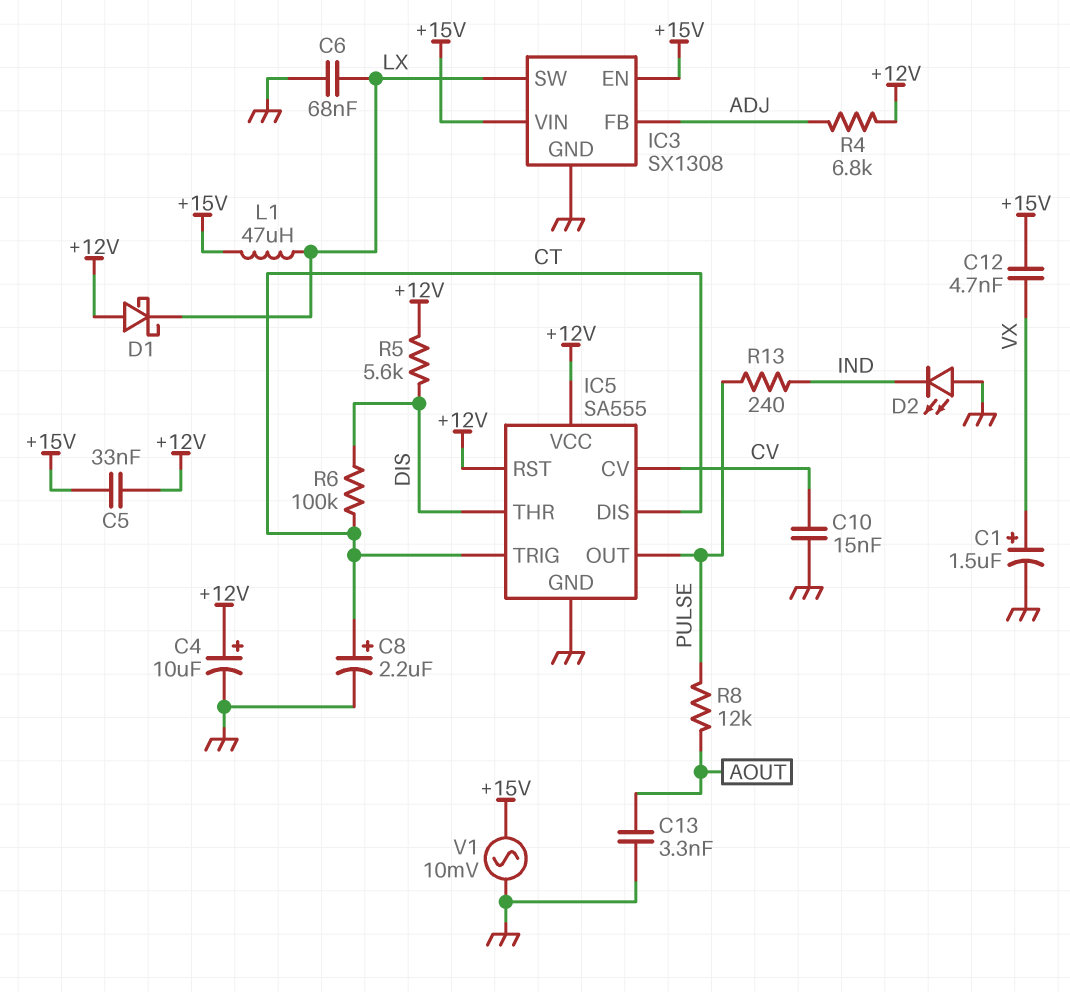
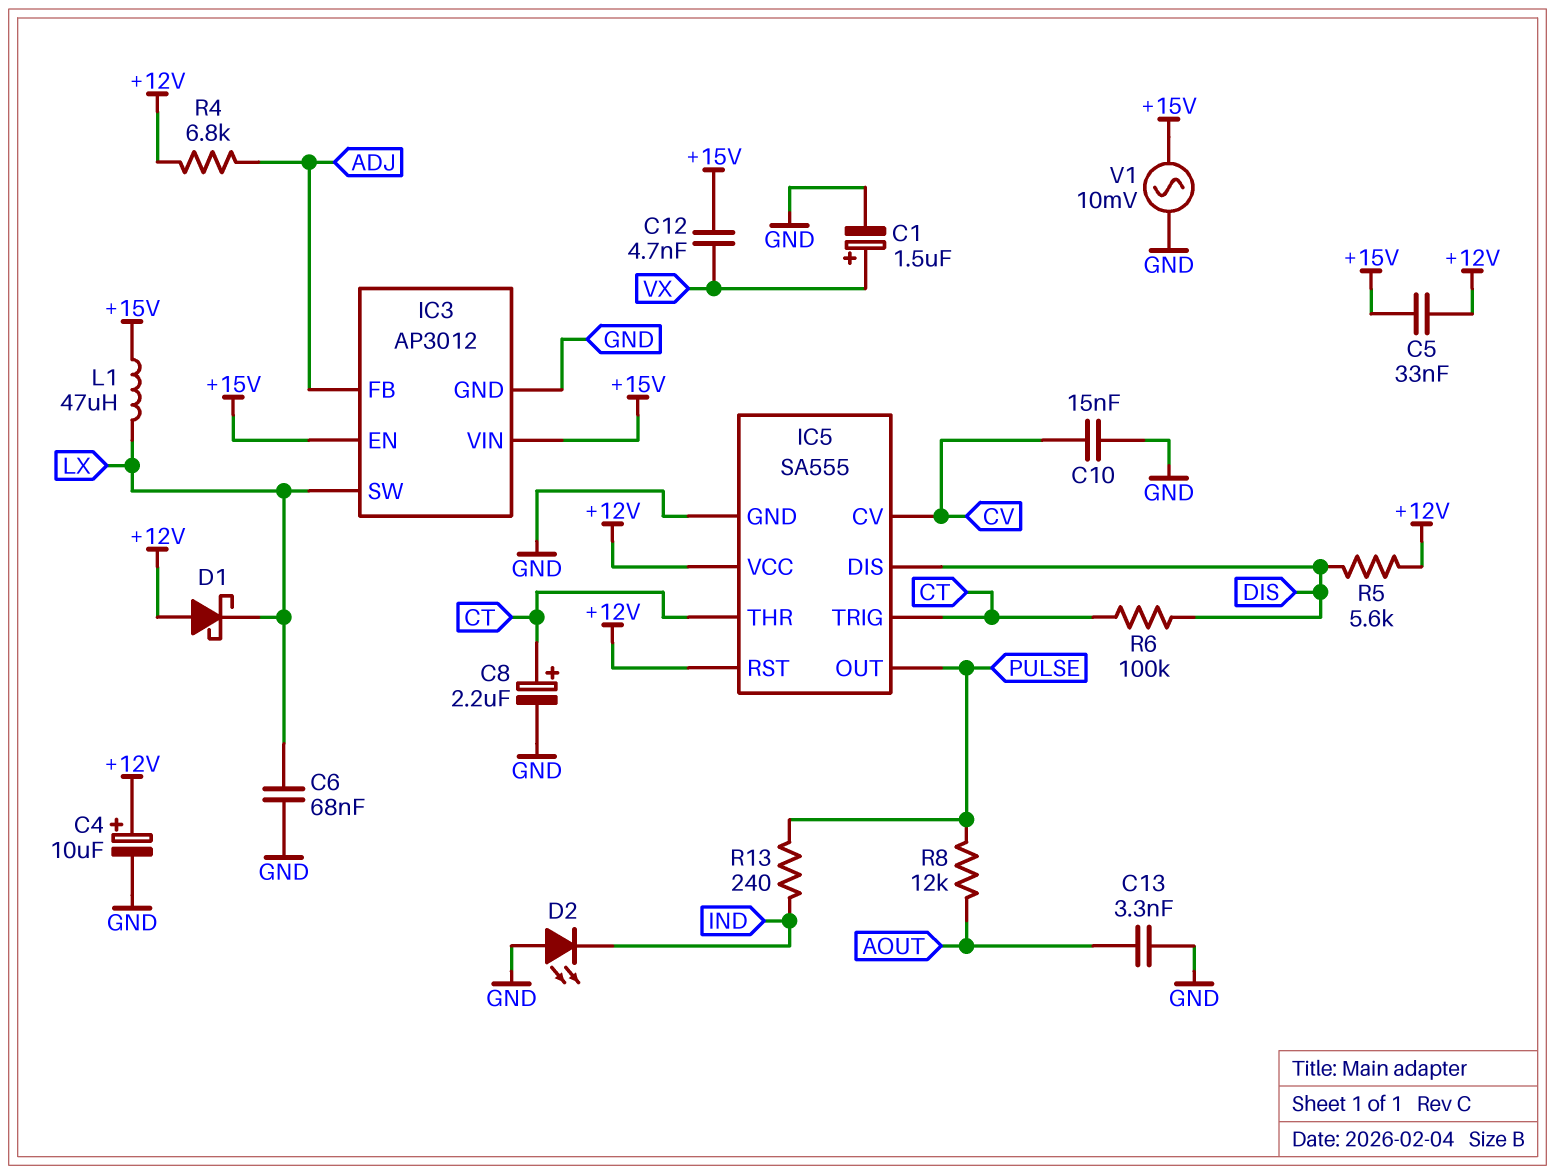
IC3: SX1308 -> AP3012
IC5 pin DIS: CT -> DIS
IC5 pin THR: DIS -> CT

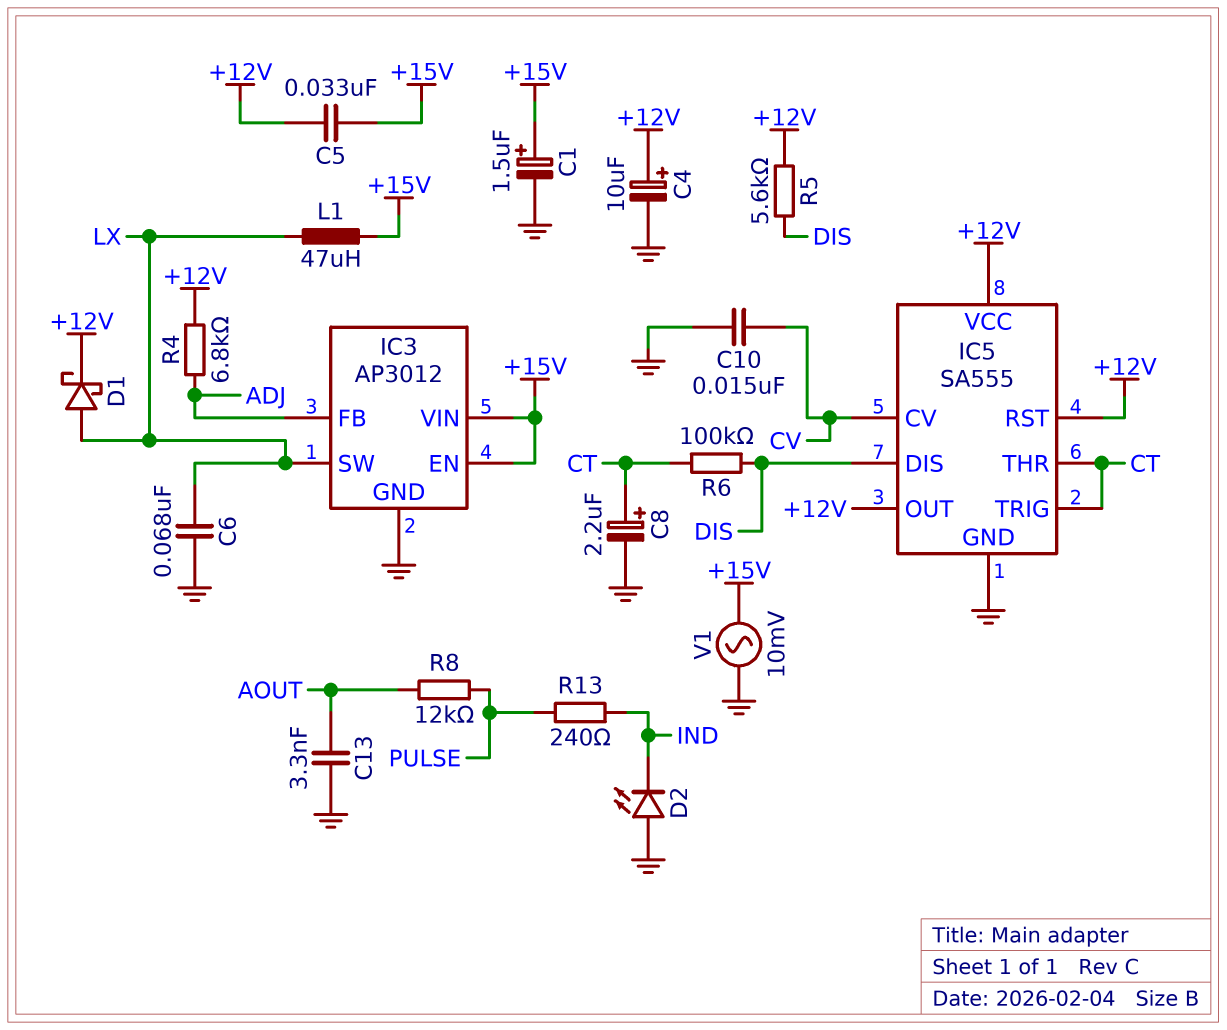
C1: 1.5uF (plus VX, minus GND) -> 1.5uF (plus +15V, minus GND)
C12: 4.7nF (+15V, VX) -> none
D1: schottky (A +12V, K LX) -> schottky (A LX, K +12V)
IC5 pin OUT: PULSE -> +12V

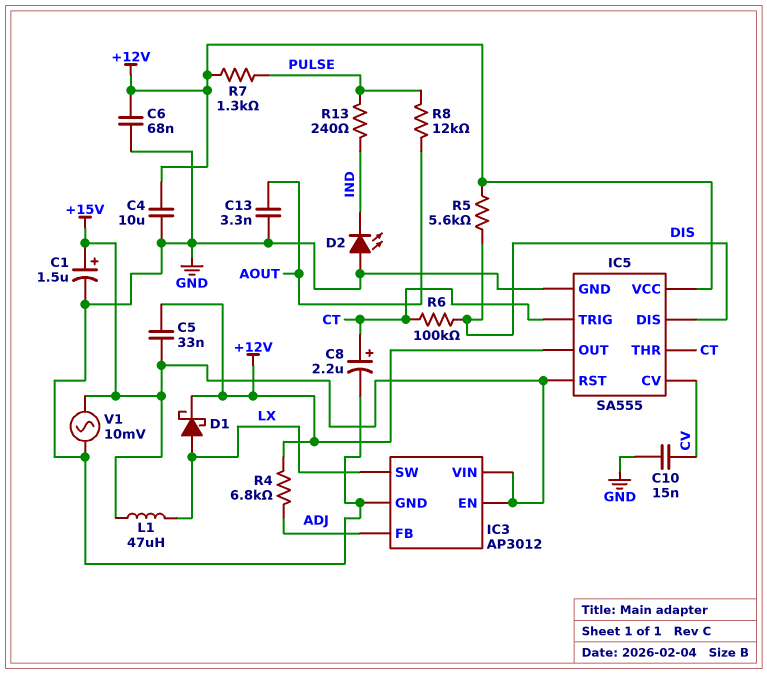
C4: 10uF (plus +12V, minus GND) -> 10uF (+12V, GND)
C6: 68nF (GND, LX) -> 68nF (+12V, GND)
IC5 pin RST: +12V -> +15V
R7: none -> 1.3k (+12V, PULSE)

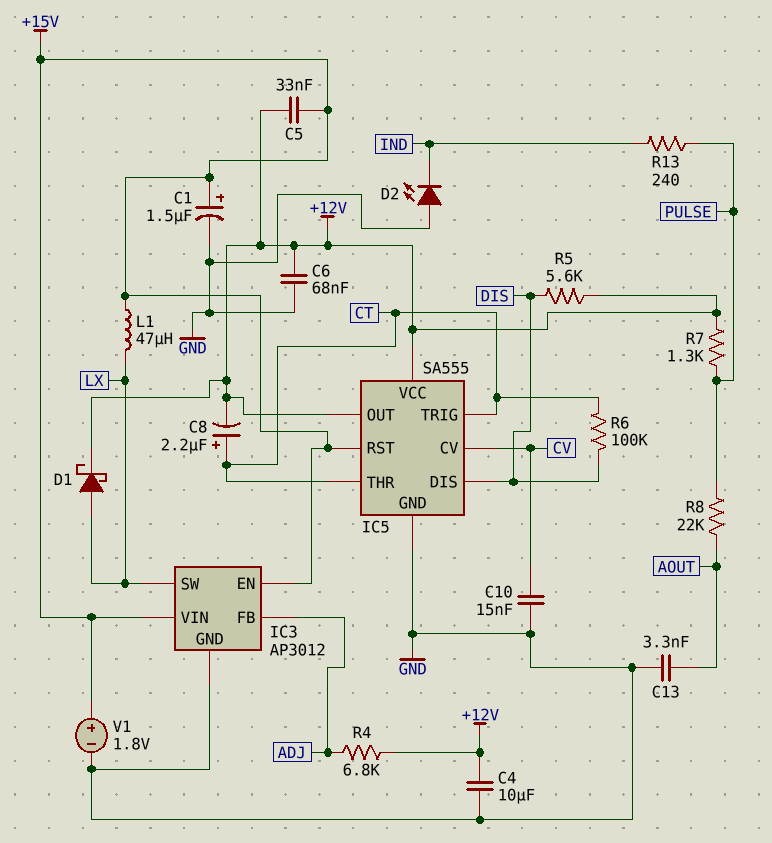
C8: 2.2uF (plus CT, minus GND) -> 2.2uF (plus CT, minus +12V)
R8: 12k (AOUT, PULSE) -> 22k (AOUT, PULSE)
V1: AC 10mV (+15V, GND) -> 1.8V (plus +15V, minus GND)

